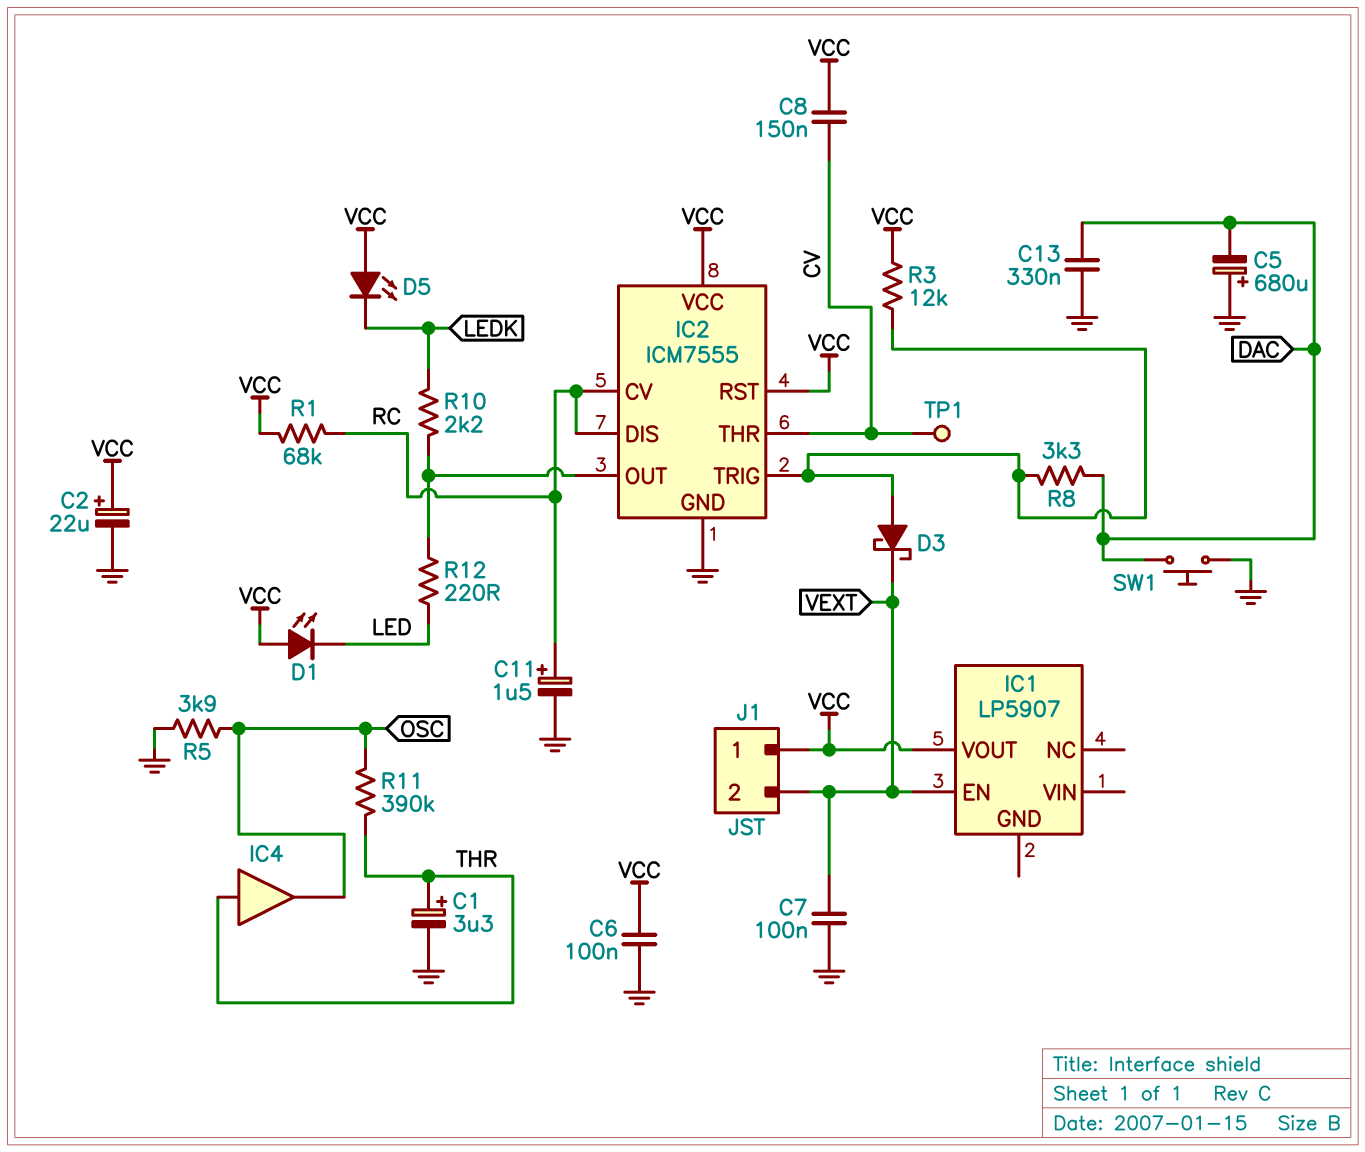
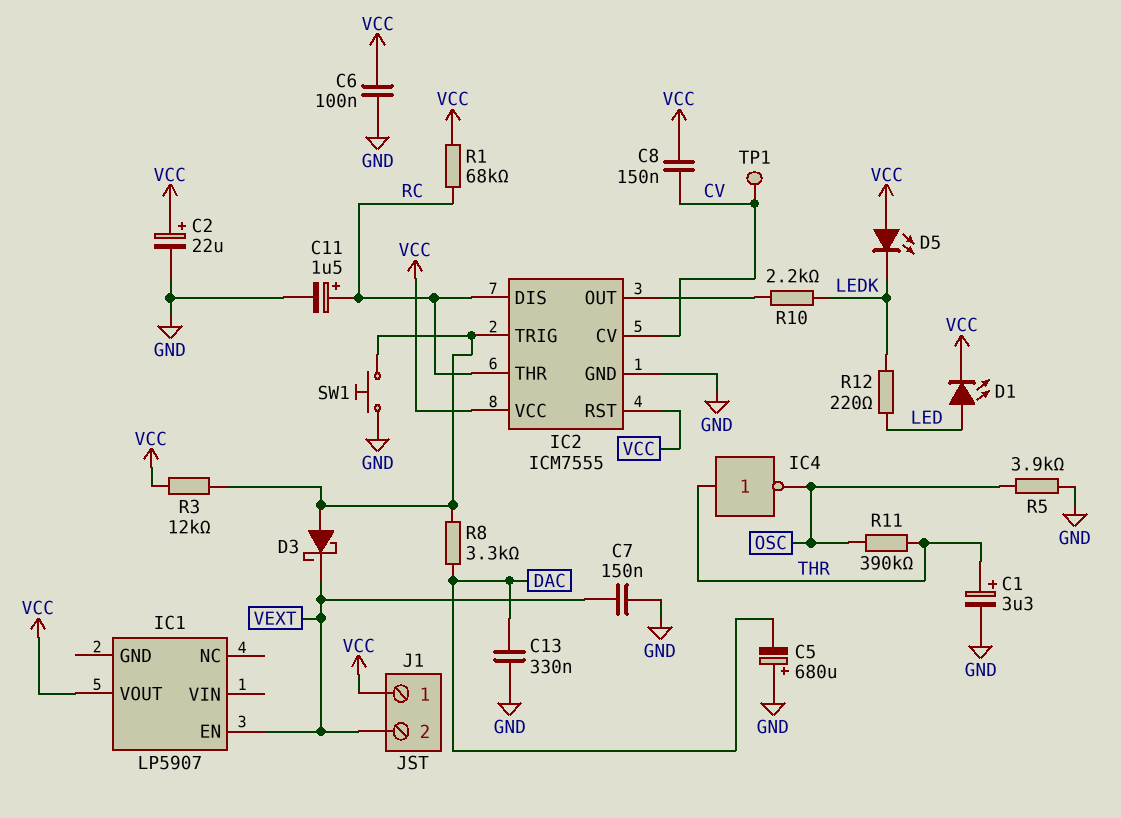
C7: 100nF (GND, VEXT) -> 150nF (GND, VEXT)
D1: LED (A VCC, K LED) -> LED (A LED, K VCC)
IC2 pin CV: RC -> CV
IC2 pin THR: CV -> RC
IC4: buffer (in THR, out OSC) -> NOT (in THR, out OSC)
R12: 220 (IC2/OUT, LED) -> 220 (LED, LEDK)
SW1: button (DAC, GND) -> button (GND, IC2/TRIG)

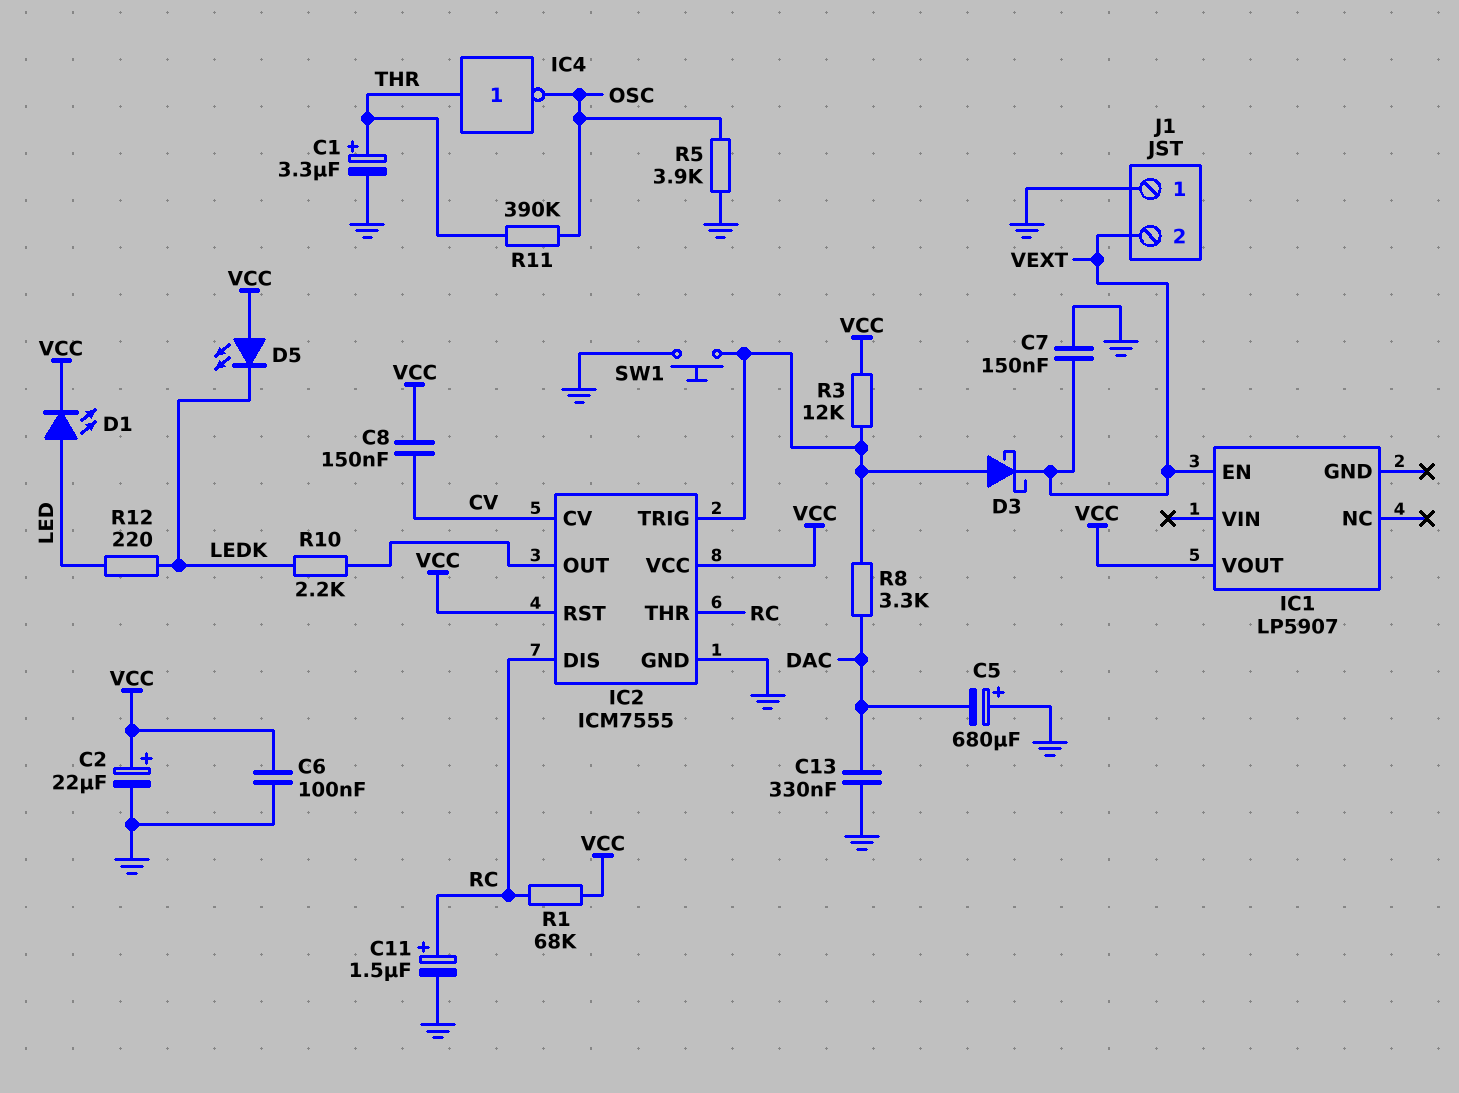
J1 pin 1: VCC -> GND
TP1: test point (CV) -> none

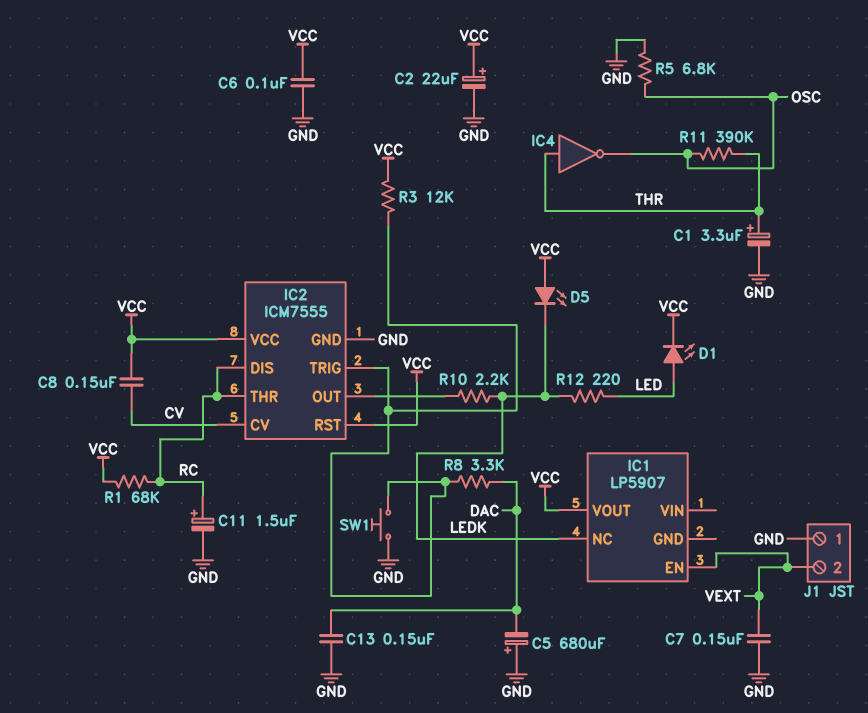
C13: 330nF (DAC, GND) -> 150nF (DAC, GND)
D3: schottky (A IC2/TRIG, K VEXT) -> none
IC1 pin NC: none -> LEDK
R5: 3.9k (GND, OSC) -> 6.8k (GND, OSC)

